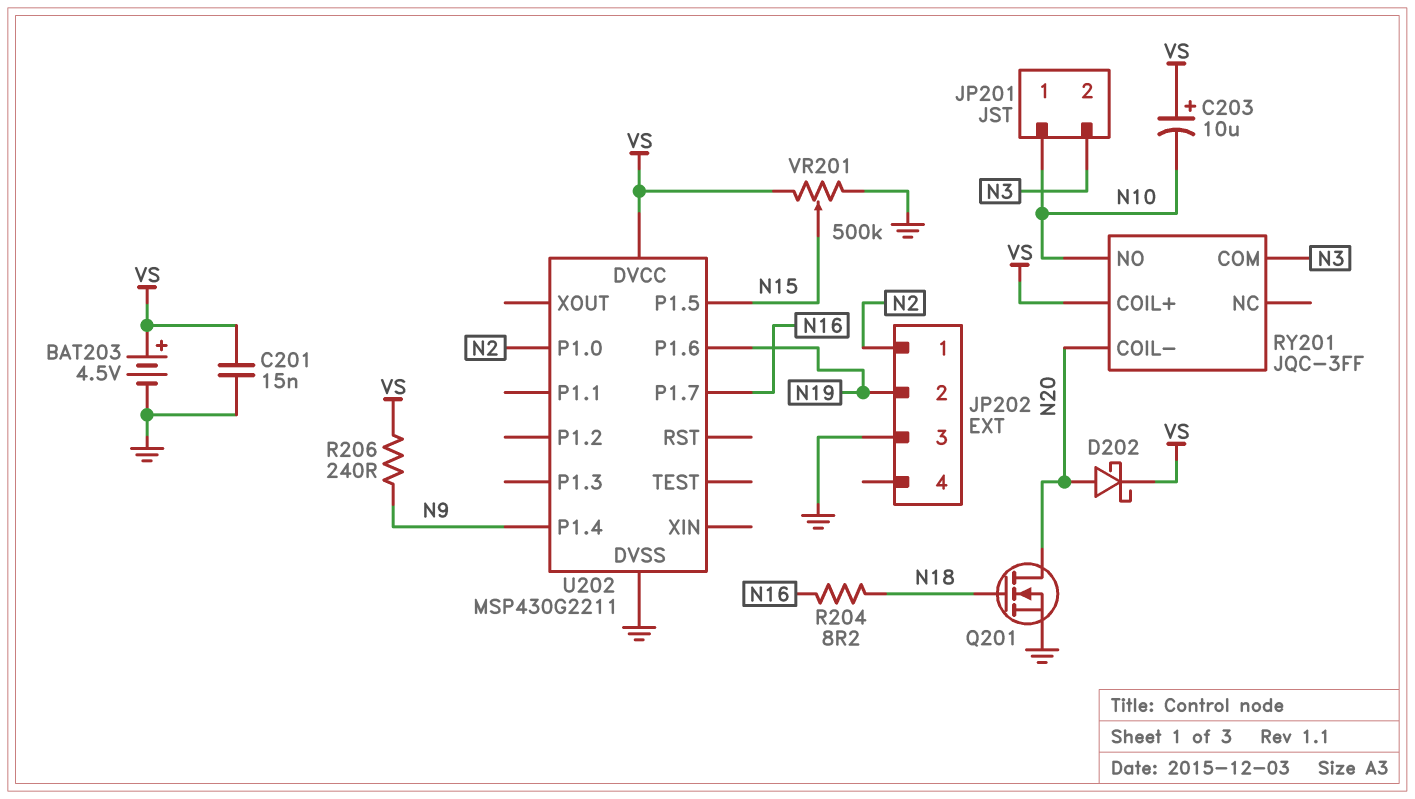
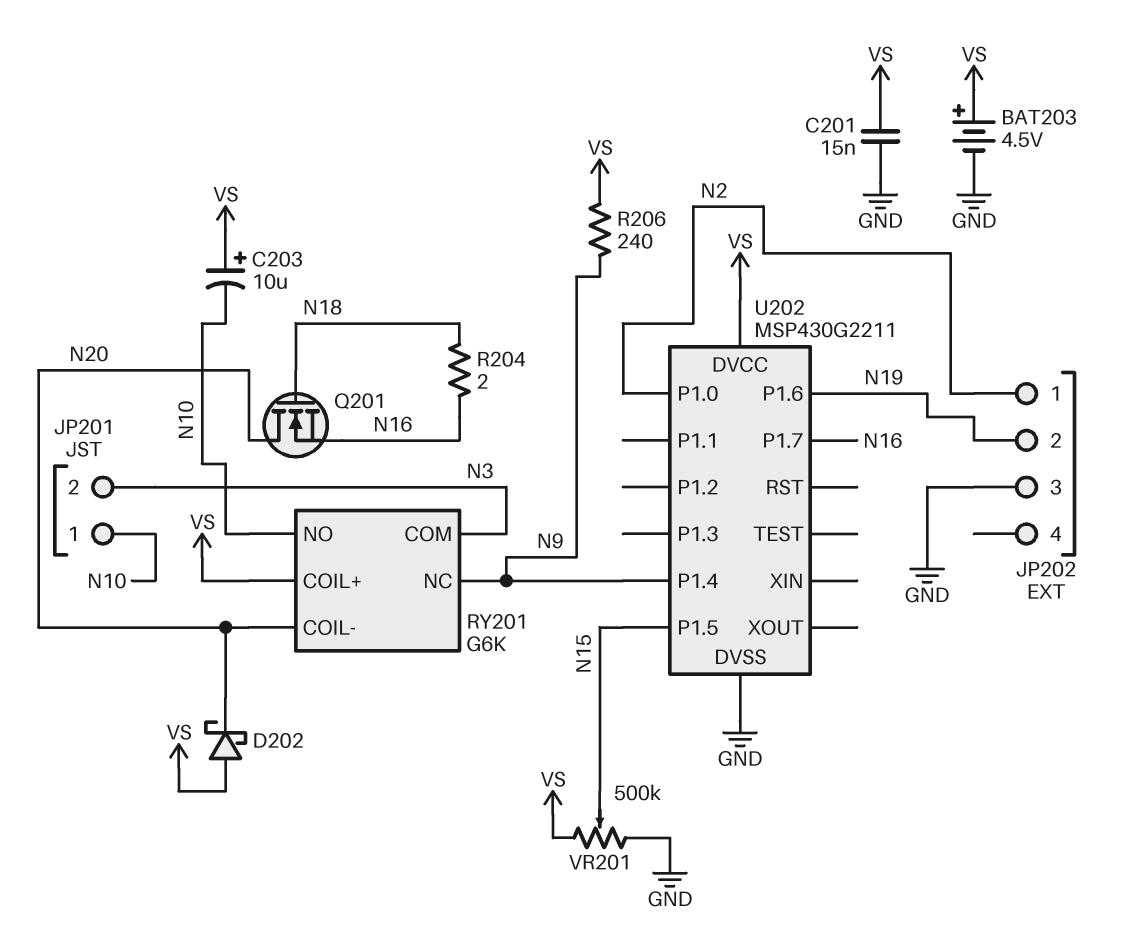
D202: schottky (A N20, K VS) -> schottky (A VS, K N20)
Q201: NMOS (G N18, D N20, S GND) -> NMOS (G N18, D N20, S N16)
R204: 8.2 (N16, N18) -> 2 (N16, N18)
RY201: JQC-3FF -> G6K
RY201 pin NC: none -> N9

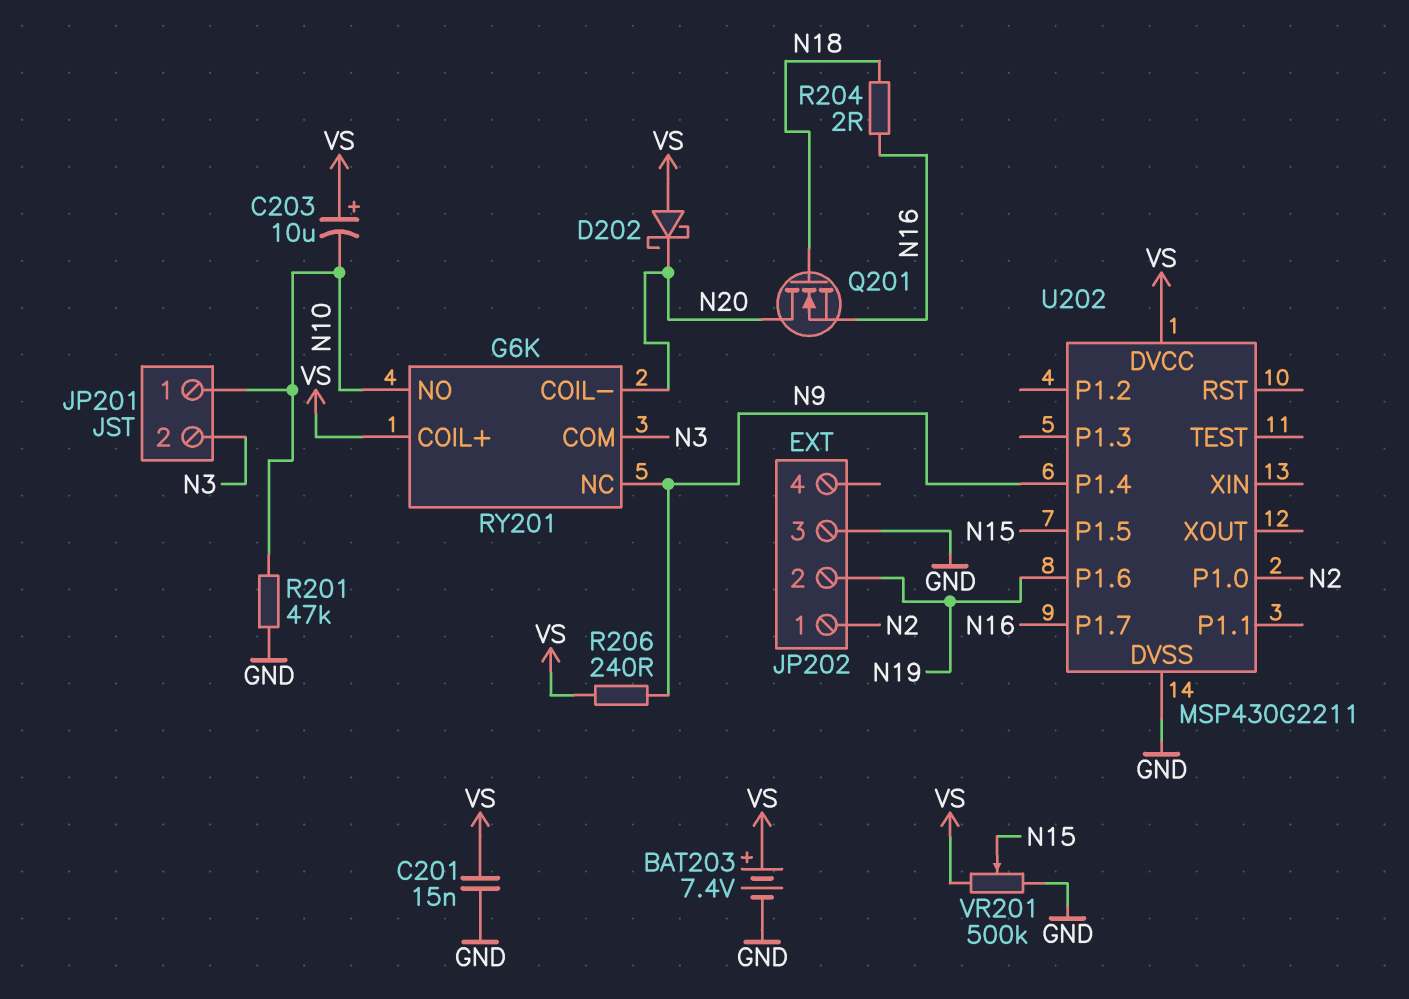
BAT203: 4.5V (plus VS, minus GND) -> 7.4V (plus VS, minus GND)
R201: none -> 47k (GND, N10)

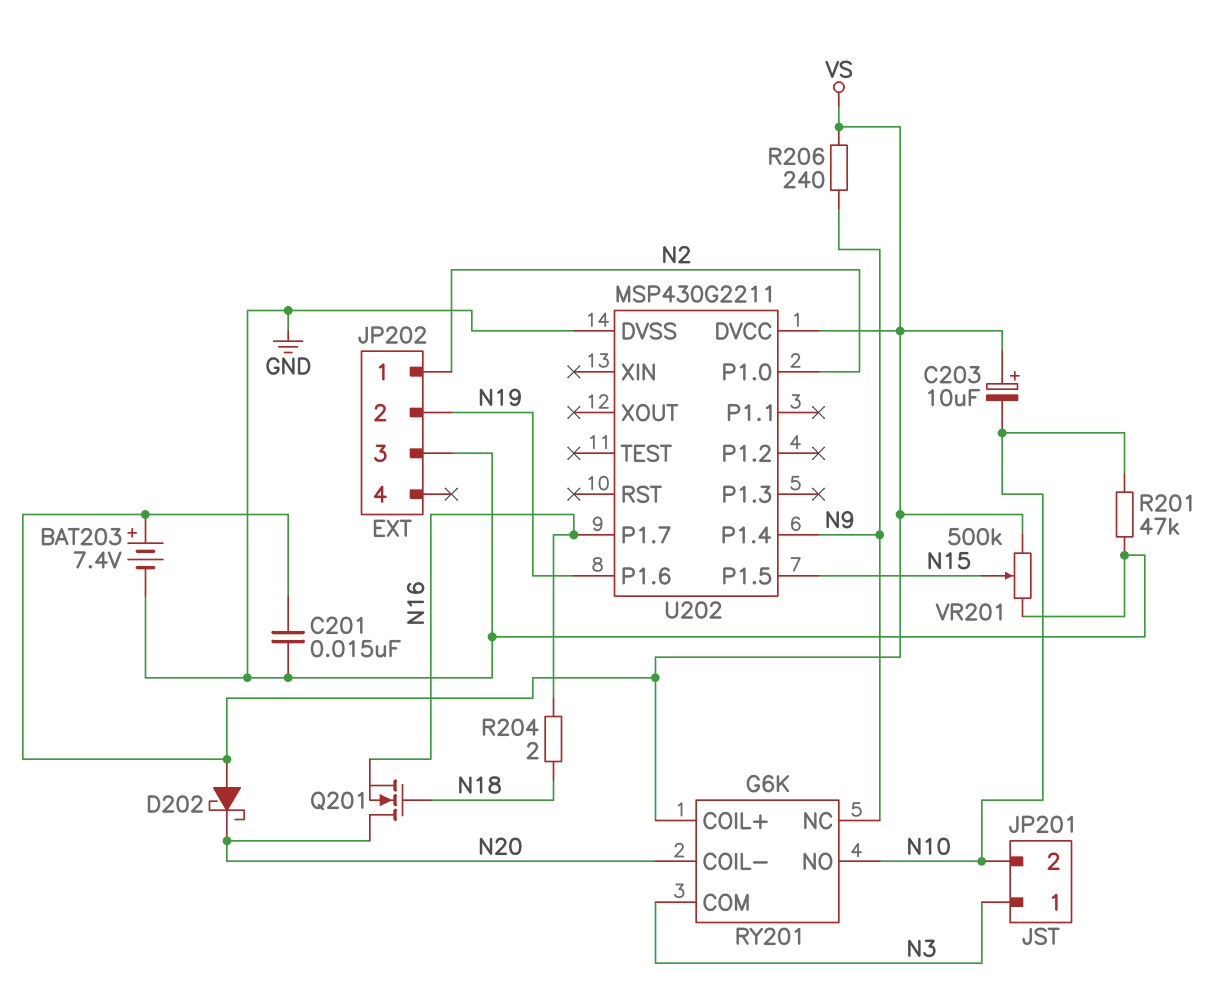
JP201 pin 1: N10 -> N3
JP201 pin 2: N3 -> N10

